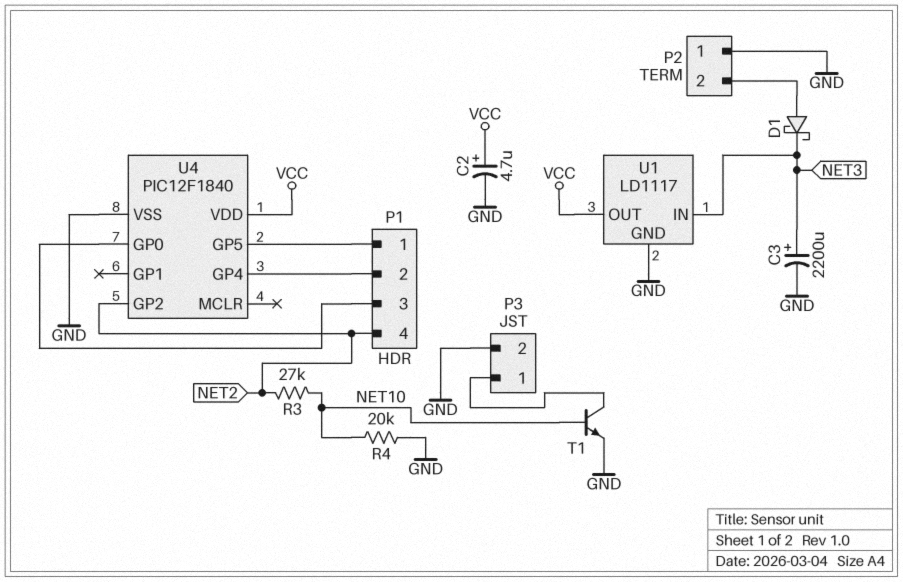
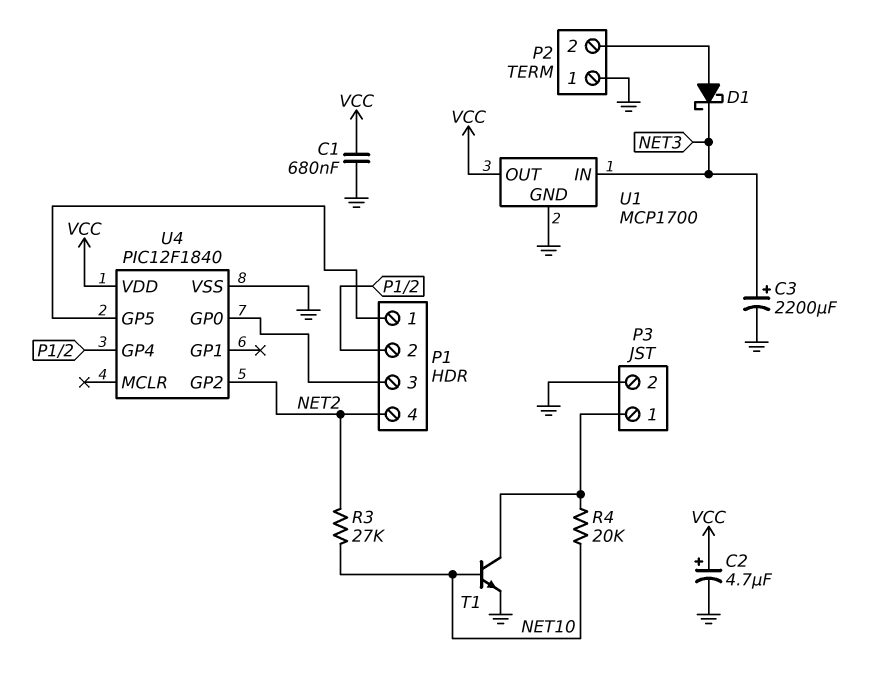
C1: none -> 680nF (GND, VCC)
R4: 20k (GND, NET10) -> 20k (NET10, P3/1)
U1: LD1117 -> MCP1700

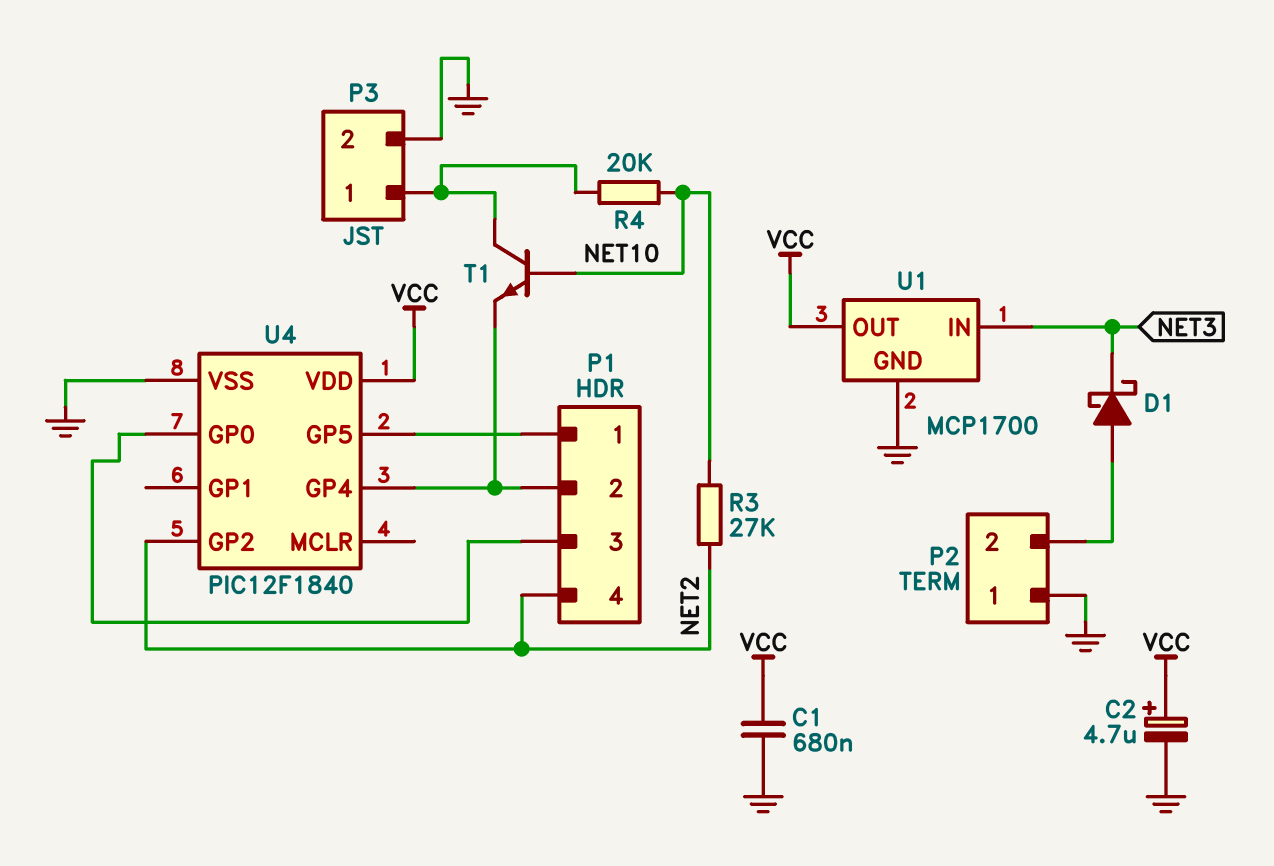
C3: 2200uF (plus NET3, minus GND) -> none
T1: NPN (B NET10, C P3/1, E GND) -> NPN (B NET10, C P3/1, E P1/2)

